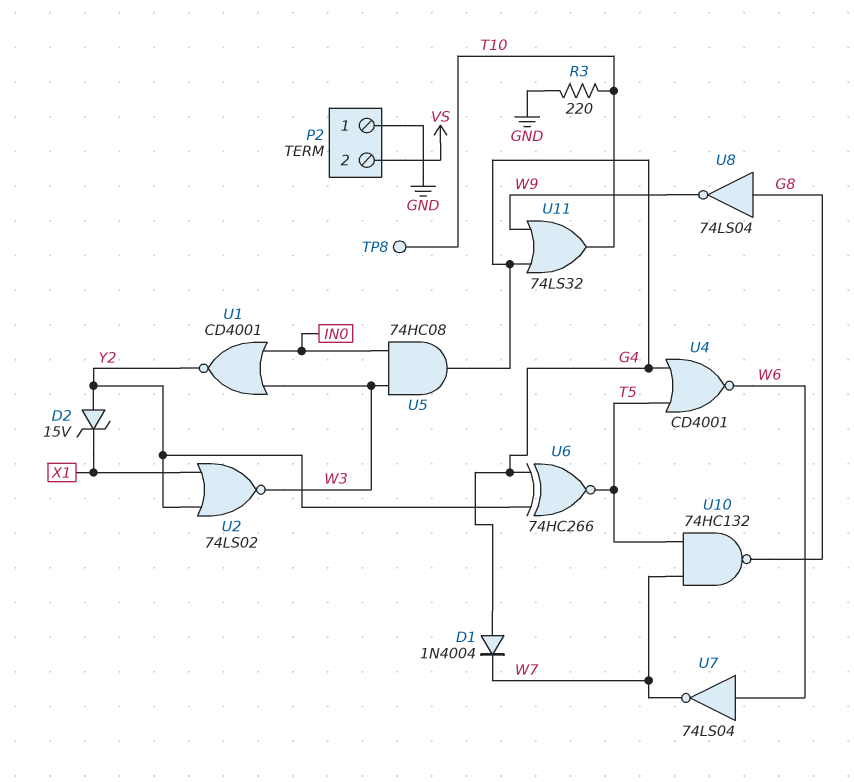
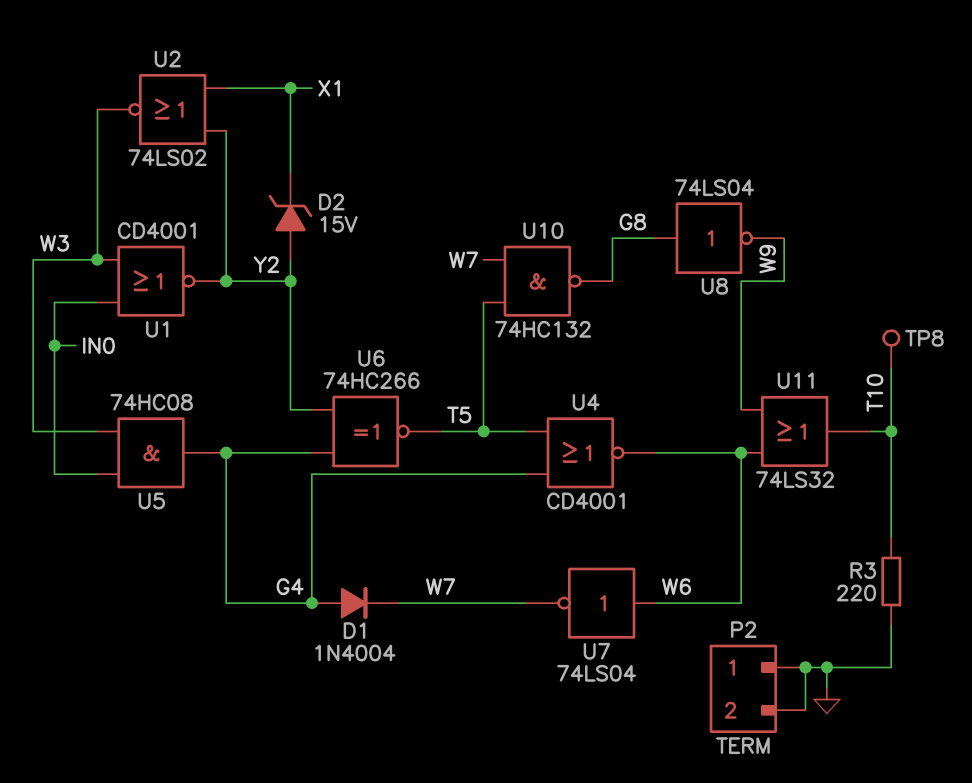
P2 pin 2: VS -> GND
U11: OR 74LS32 (in G4, in W9, out T10) -> OR 74LS32 (in W6, in W9, out T10)

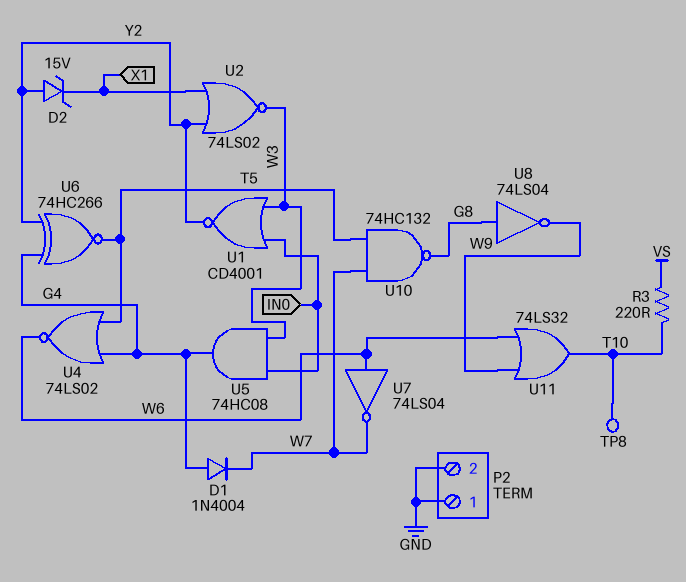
R3: 220 (GND, T10) -> 220 (T10, VS)
U4: NOR CD4001 (in G4, in T5, out W6) -> NOR 74LS02 (in G4, in T5, out W6)

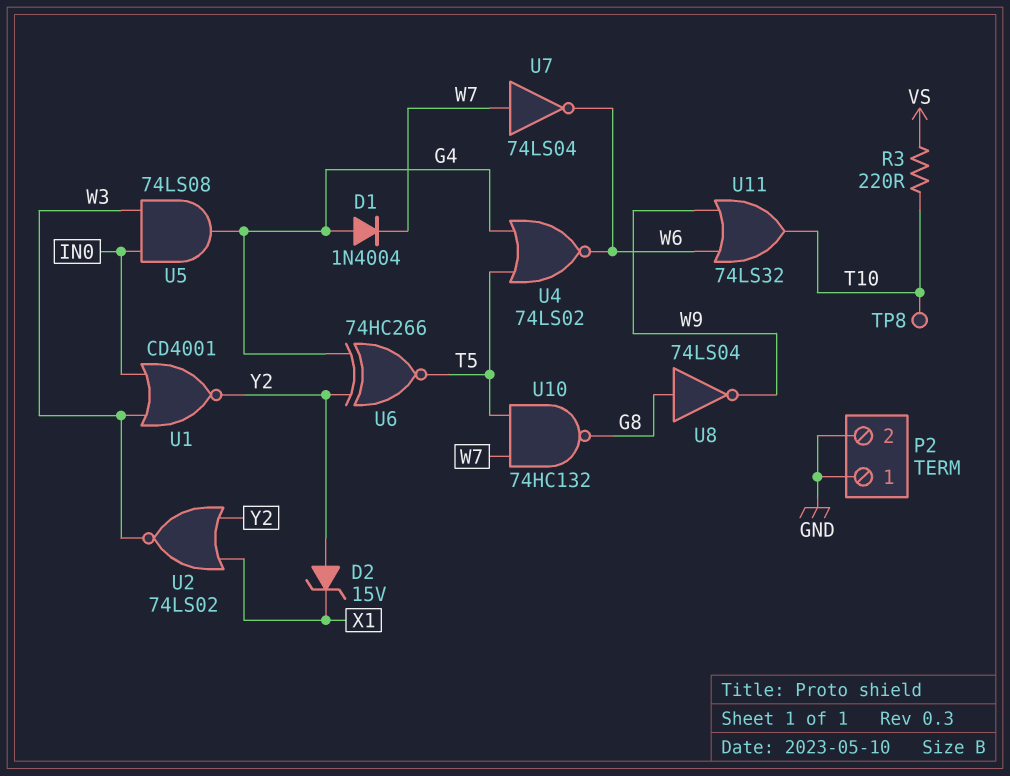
U5: AND 74HC08 (in IN0, in W3, out G4) -> AND 74LS08 (in IN0, in W3, out G4)
U7: NOT 74LS04 (in W6, out W7) -> NOT 74LS04 (in W7, out W6)

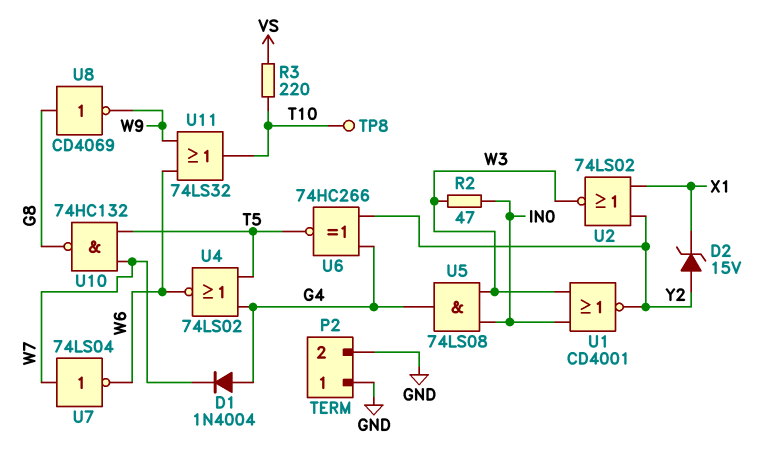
R2: none -> 47 (IN0, W3)
U8: NOT 74LS04 (in G8, out W9) -> NOT CD4069 (in G8, out W9)

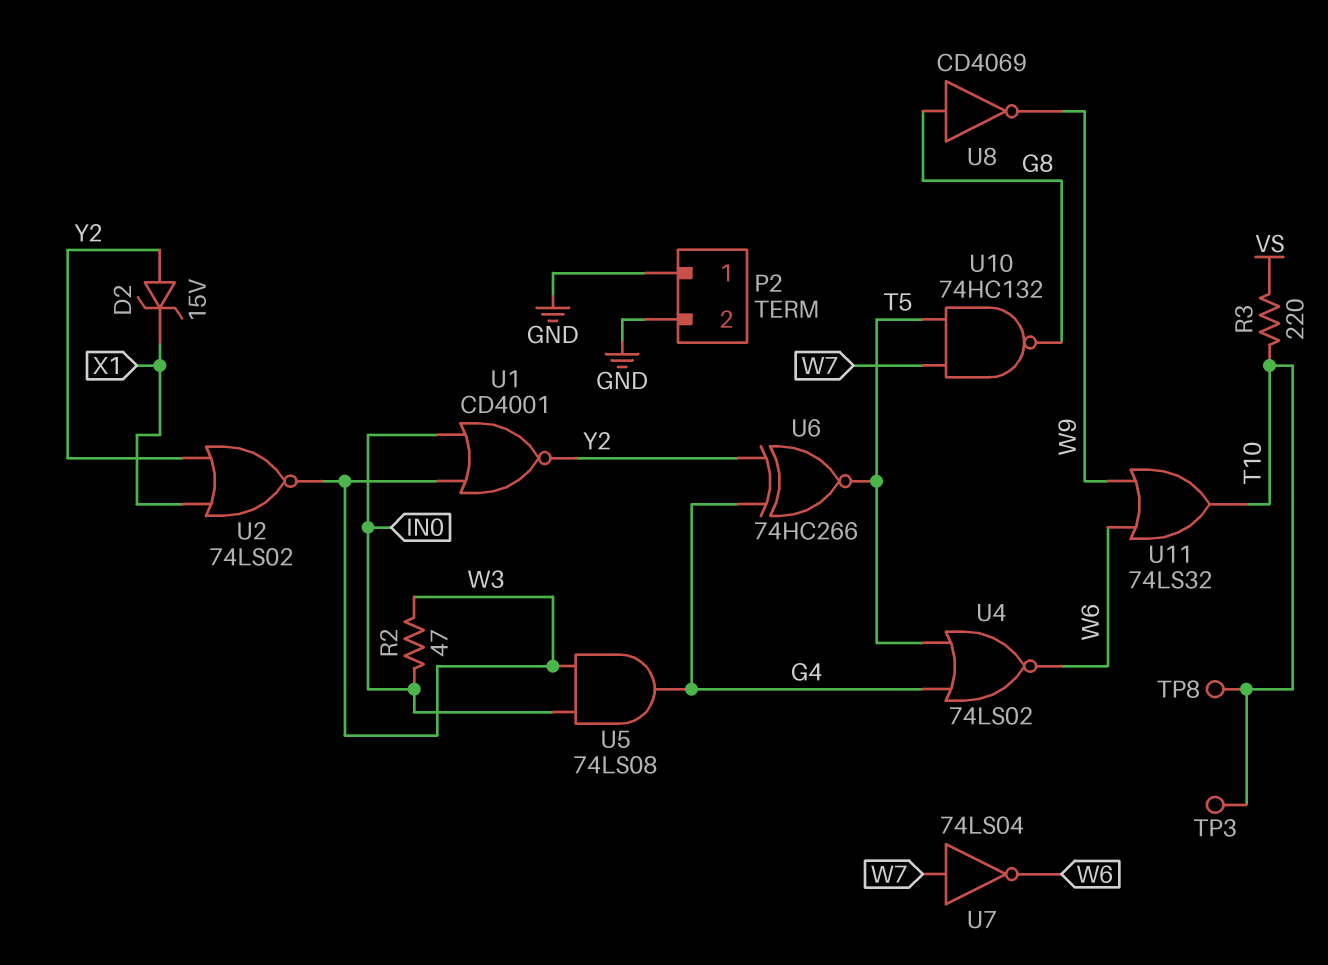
D1: diode 1N4004 (A G4, K W7) -> none
TP3: none -> test point (T10)

